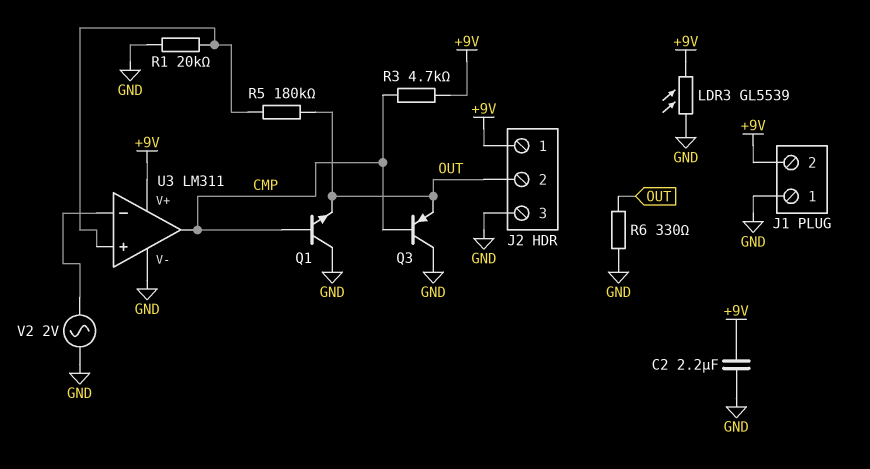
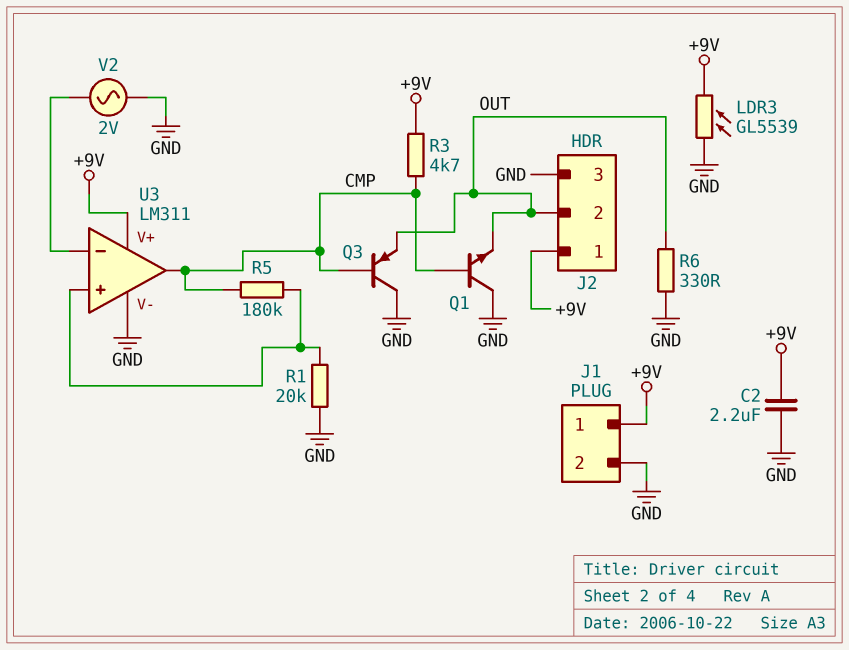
J1 pin 1: GND -> +9V
J1 pin 2: +9V -> GND
R5: 180k (OUT, U3/in+) -> 180k (CMP, U3/in+)

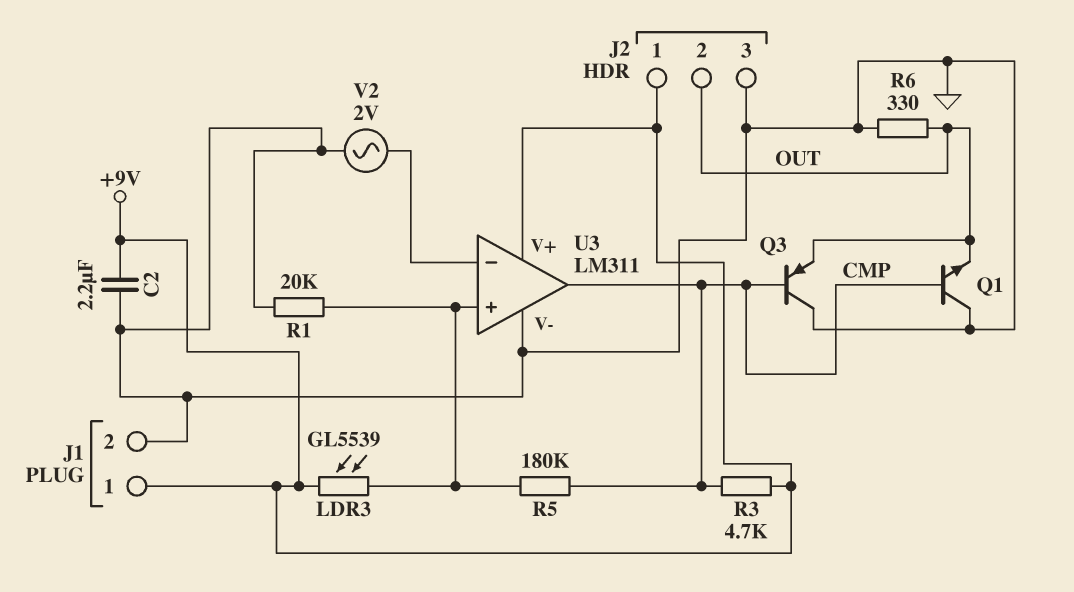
LDR3: GL5539 (+9V, GND) -> GL5539 (+9V, U3/in+)

